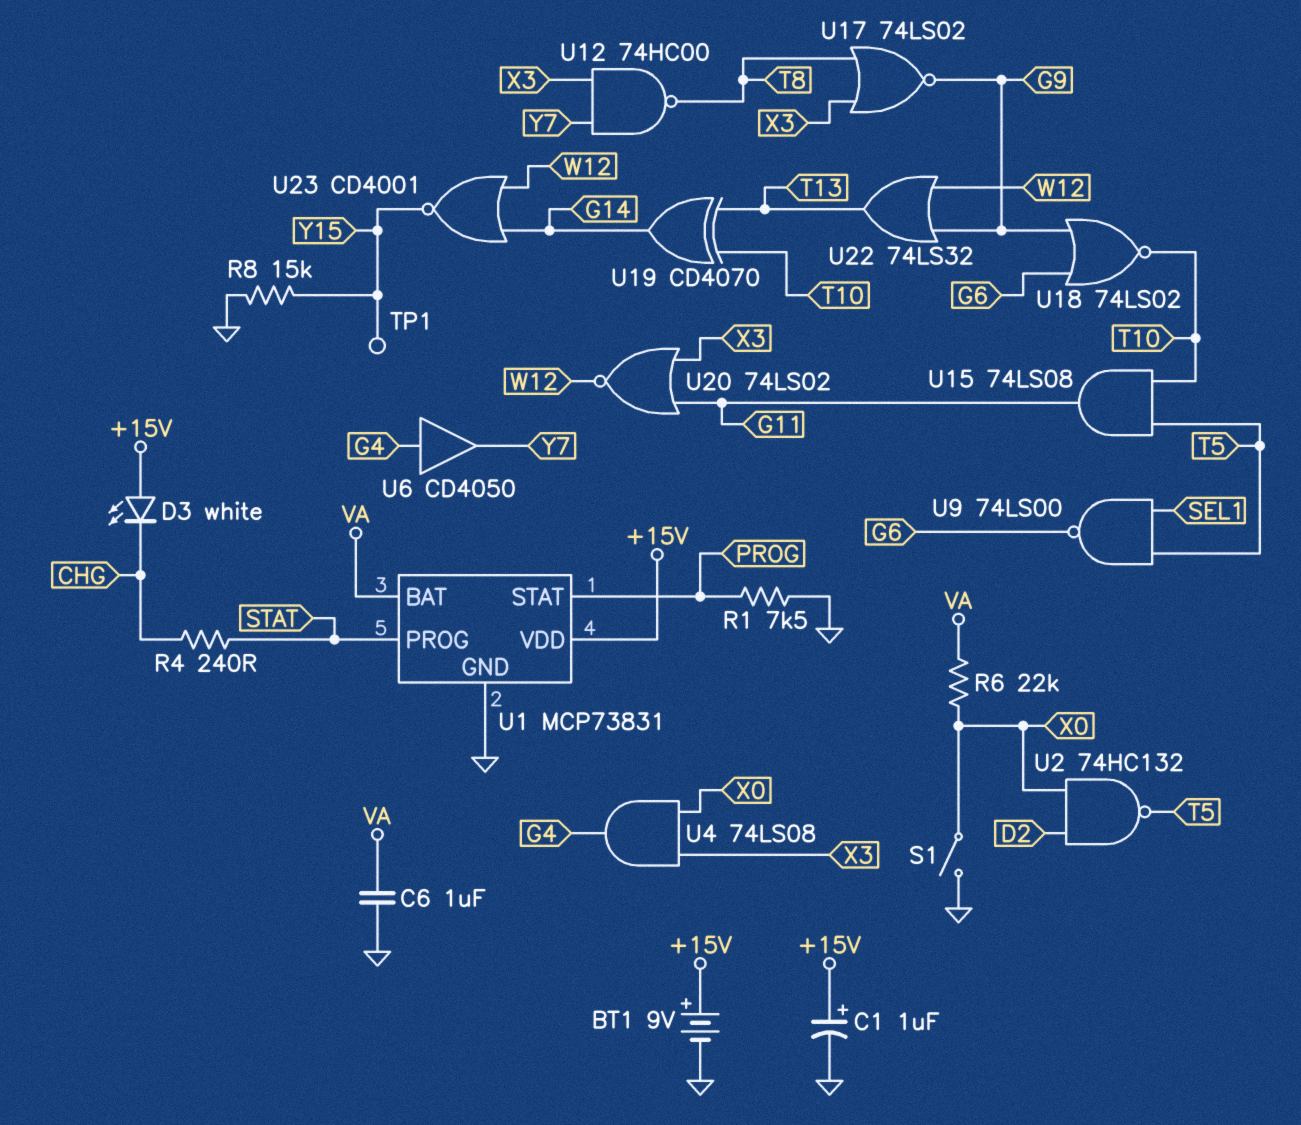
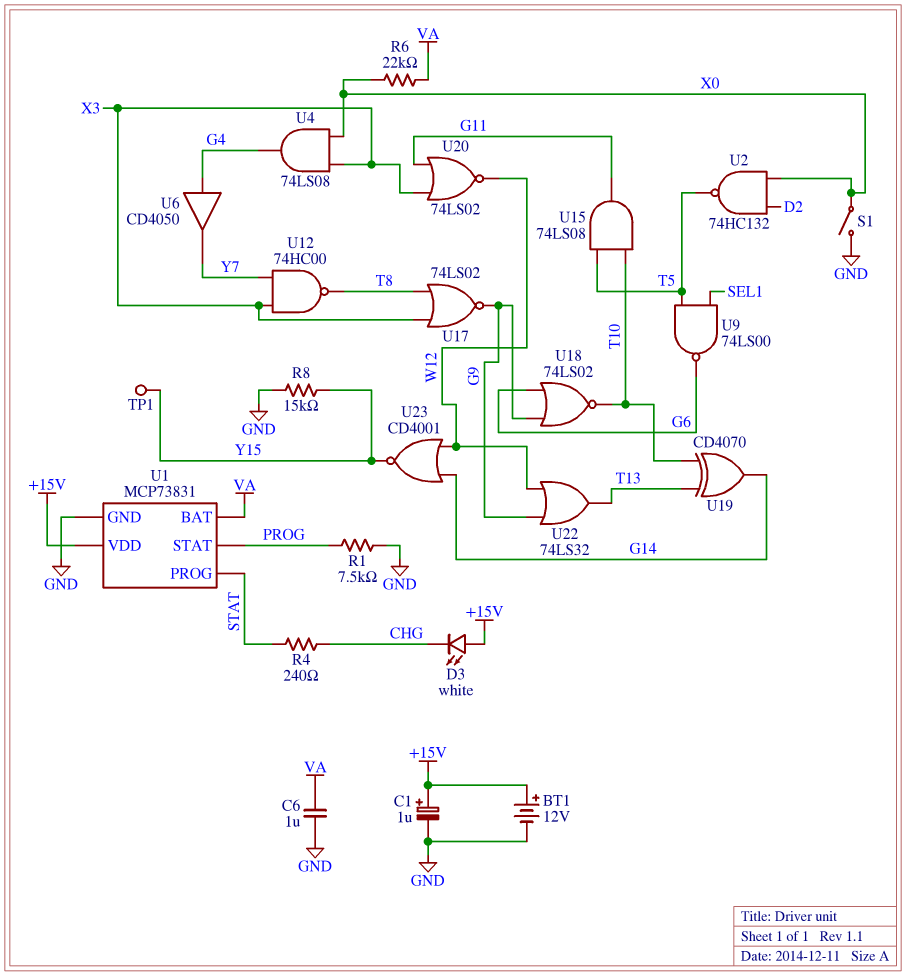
BT1: 9V (plus +15V, minus GND) -> 12V (plus +15V, minus GND)

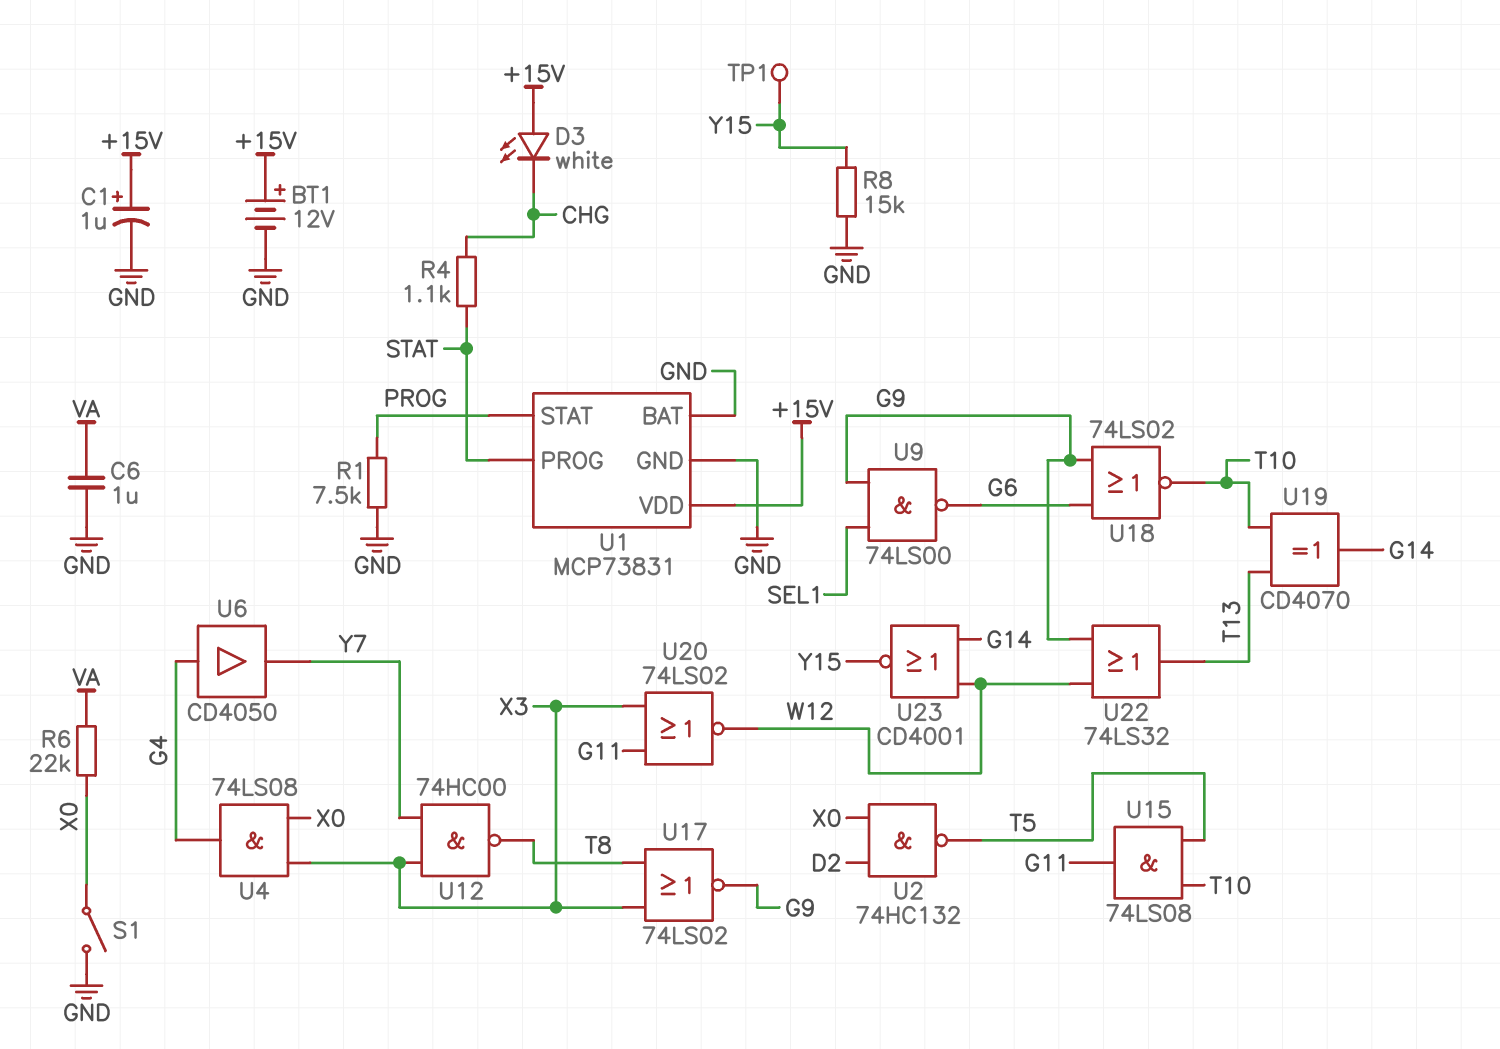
R4: 240 (CHG, STAT) -> 1.1k (CHG, STAT)
U1 pin BAT: VA -> GND
U9: NAND 74LS00 (in SEL1, in T5, out G6) -> NAND 74LS00 (in G9, in SEL1, out G6)

